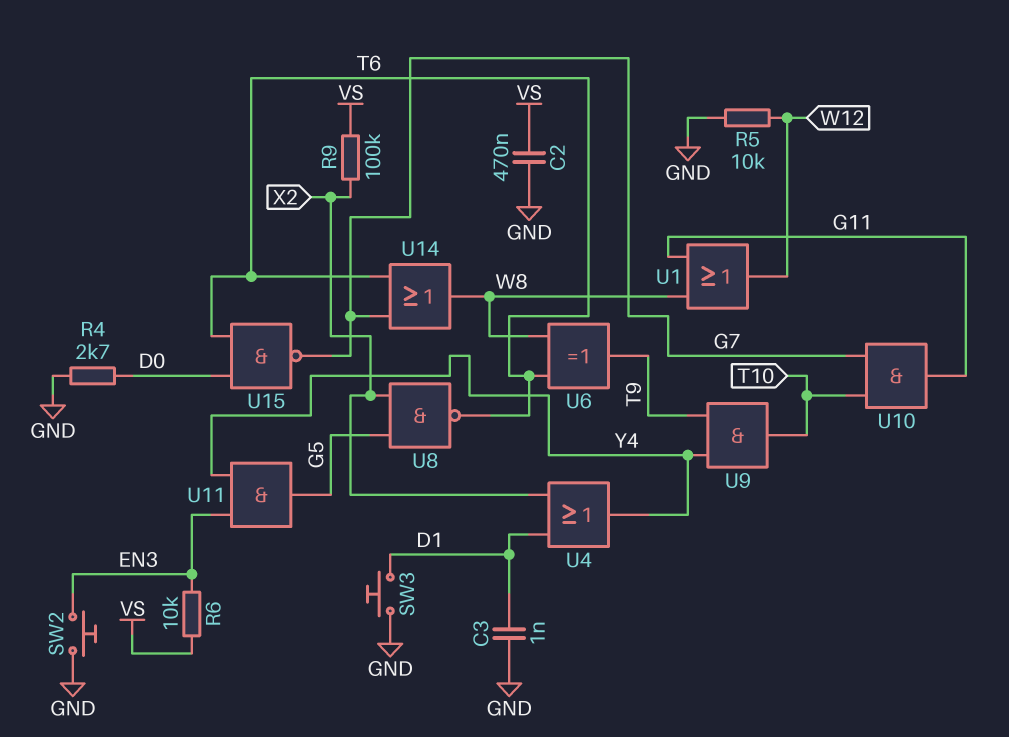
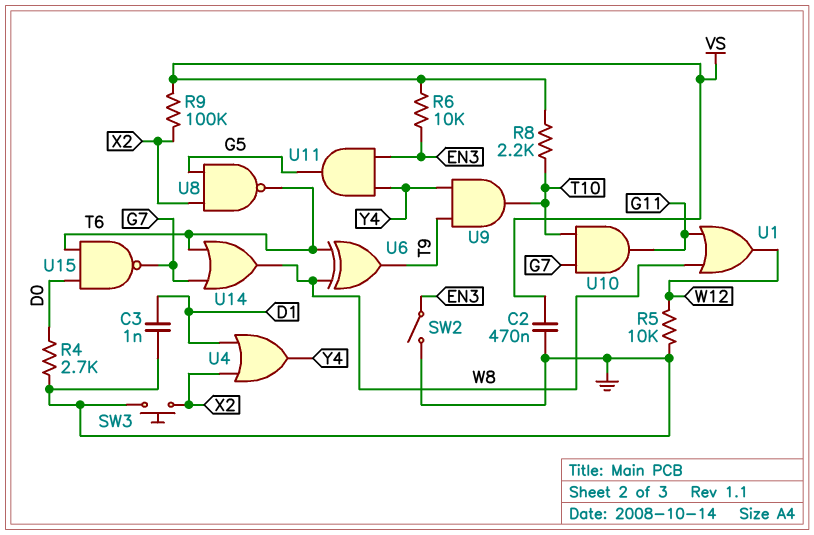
R8: none -> 2.2k (T10, VS)
SW2: button (EN3, GND) -> switch (EN3, GND)
SW3: button (D1, GND) -> button (GND, X2)

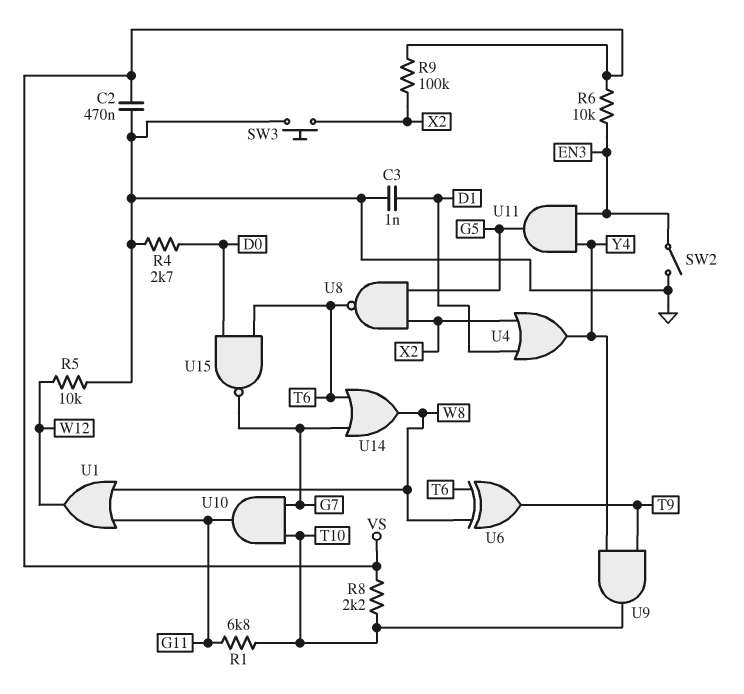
R1: none -> 6.8k (G11, T10)

